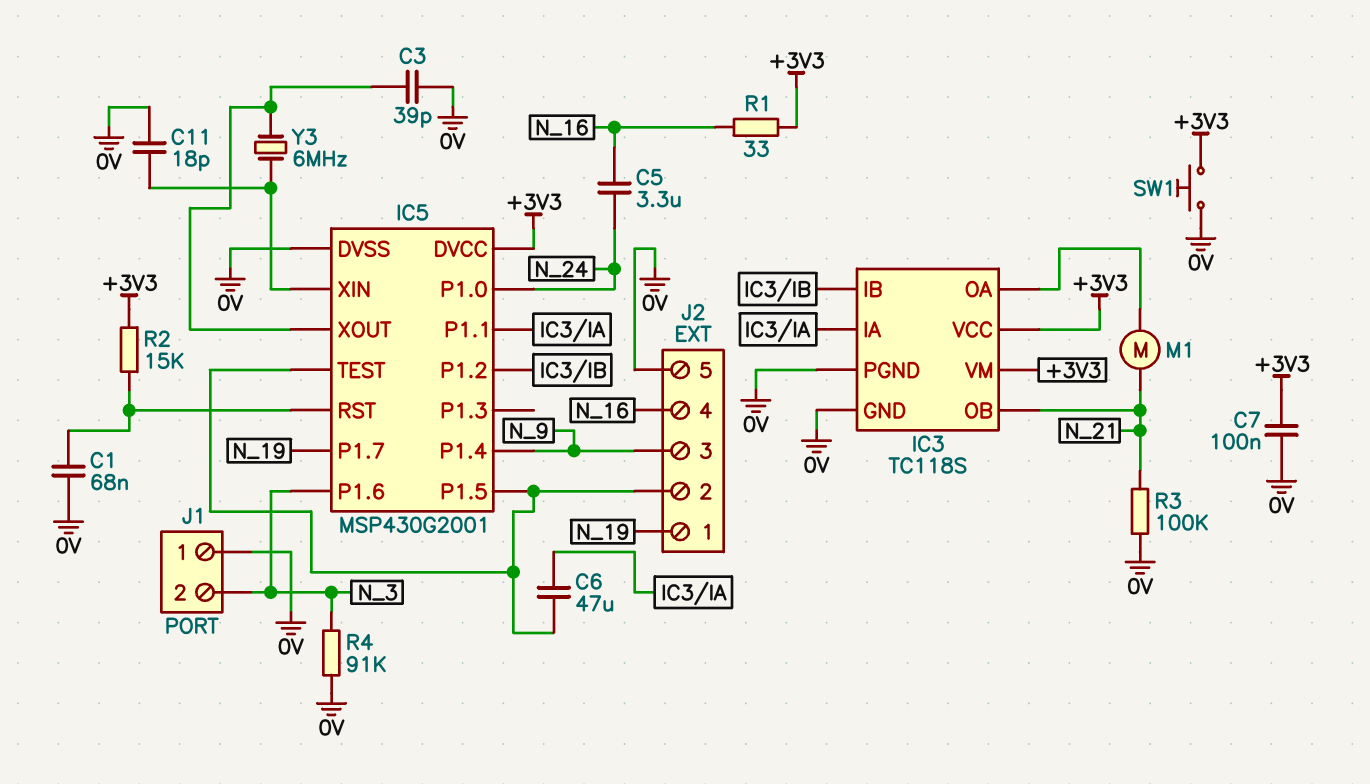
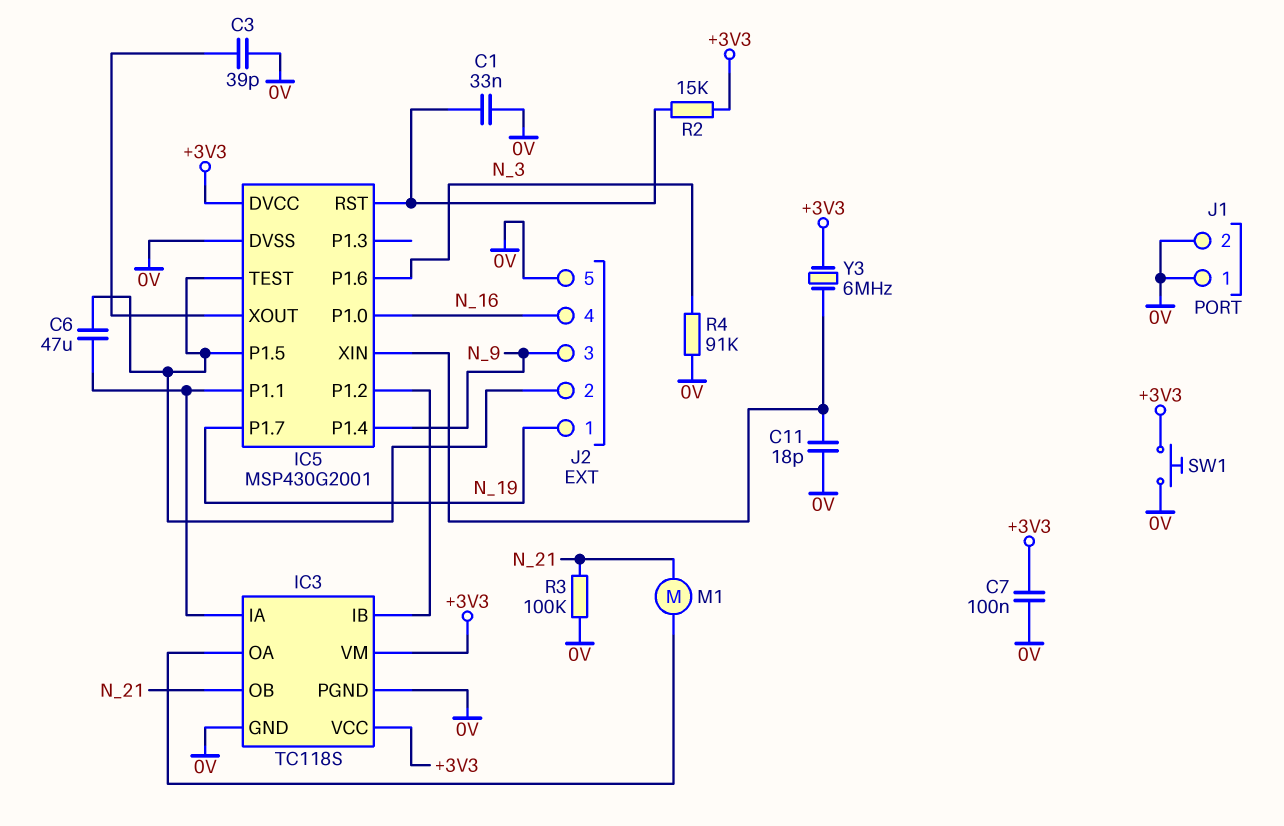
C1: 68nF (0V, IC5/RST) -> 33nF (0V, IC5/RST)
C5: 3.3uF (N_16, N_24) -> none
IC5 pin P1.0: N_24 -> N_16
J1 pin 2: N_3 -> 0V
R1: 33 (+3V3, N_16) -> none
Y3: 6MHz (IC5/XIN, IC5/XOUT) -> 6MHz (+3V3, IC5/XIN)

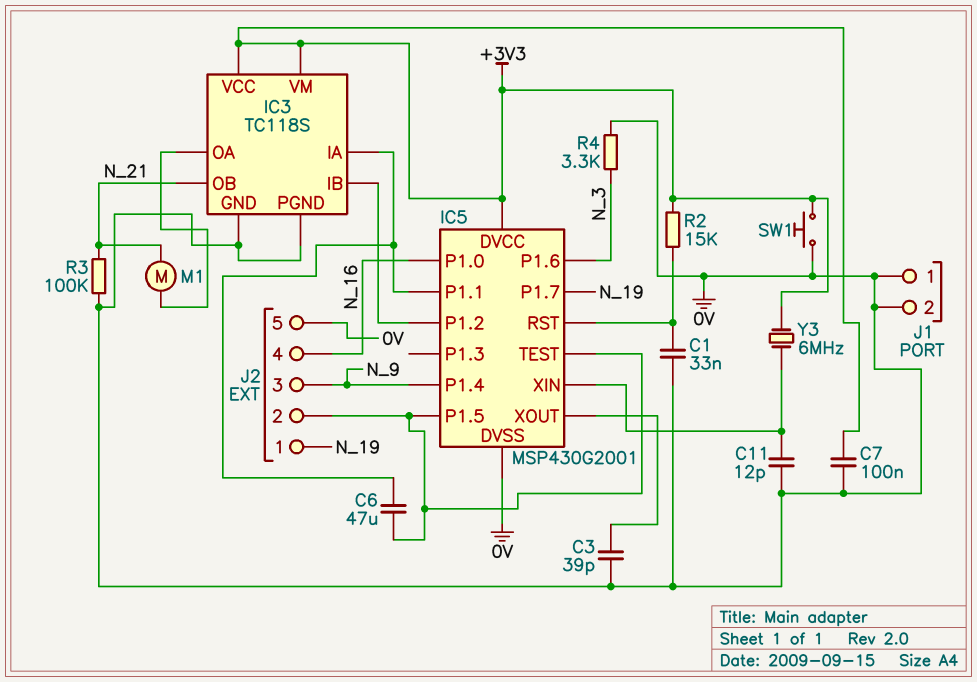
C11: 18pF (0V, IC5/XIN) -> 12pF (0V, IC5/XIN)
R4: 91k (0V, N_3) -> 3.3k (0V, N_3)

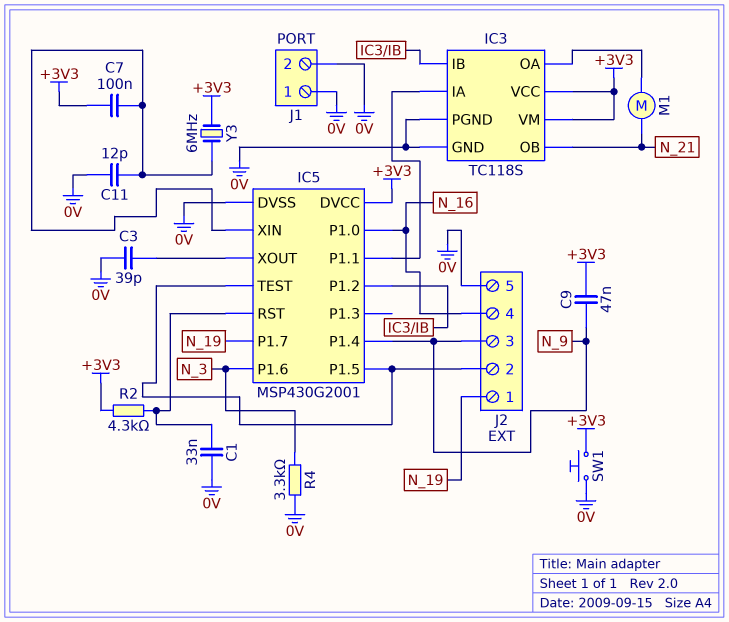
C6: 47uF (IC3/IA, IC5/P1.5) -> none
C7: 100nF (+3V3, 0V) -> 100nF (+3V3, IC5/XIN)
C9: none -> 47nF (+3V3, N_9)
R2: 15k (+3V3, IC5/RST) -> 4.3k (+3V3, IC5/RST)
R3: 100k (0V, N_21) -> none

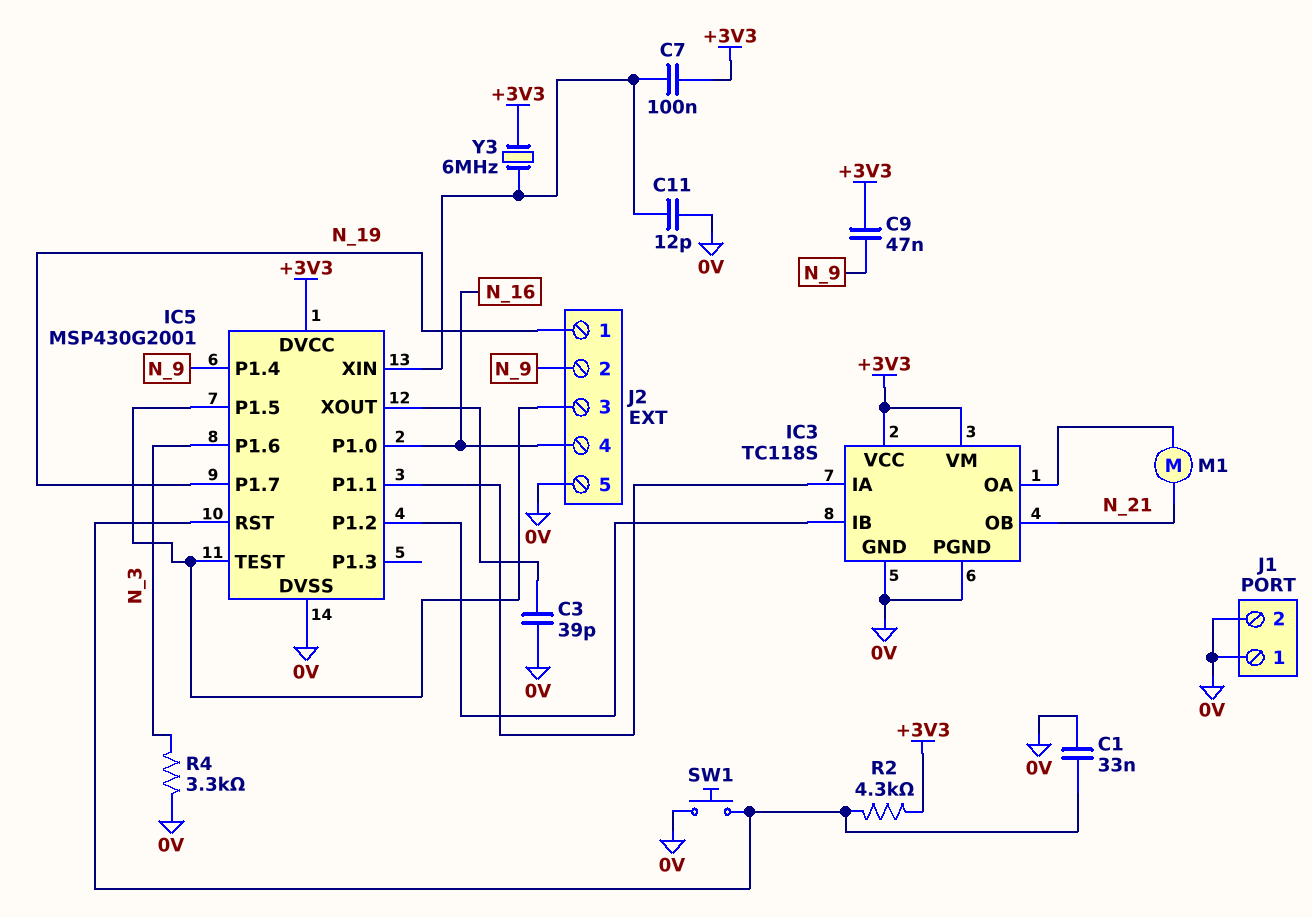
J2 pin 2: IC5/P1.5 -> N_9
J2 pin 3: N_9 -> IC5/P1.5
SW1: button (+3V3, 0V) -> button (0V, IC5/RST)

